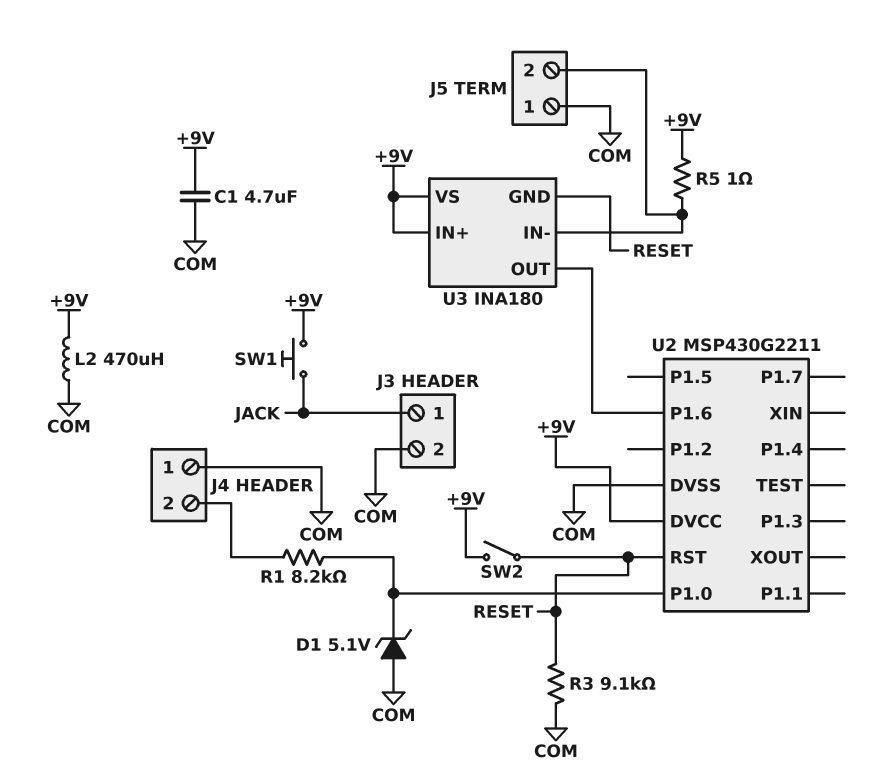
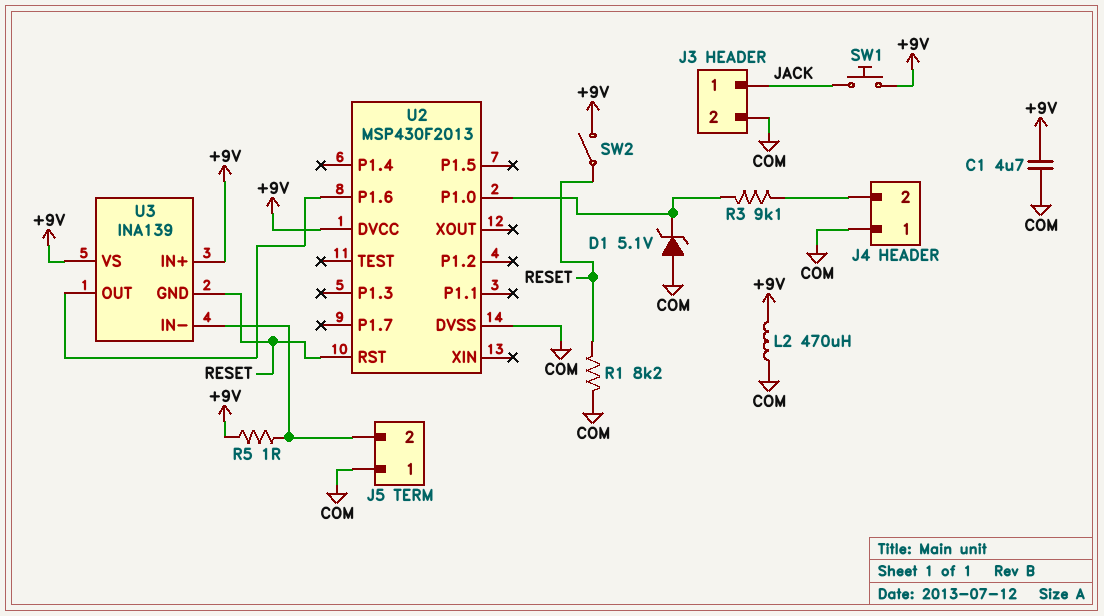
R1: 8.2k (J4/2, U2/P1.0) -> 8.2k (COM, RESET)
R3: 9.1k (COM, RESET) -> 9.1k (J4/2, U2/P1.0)
U2: MSP430G2211 -> MSP430F2013
U3: INA180 -> INA139

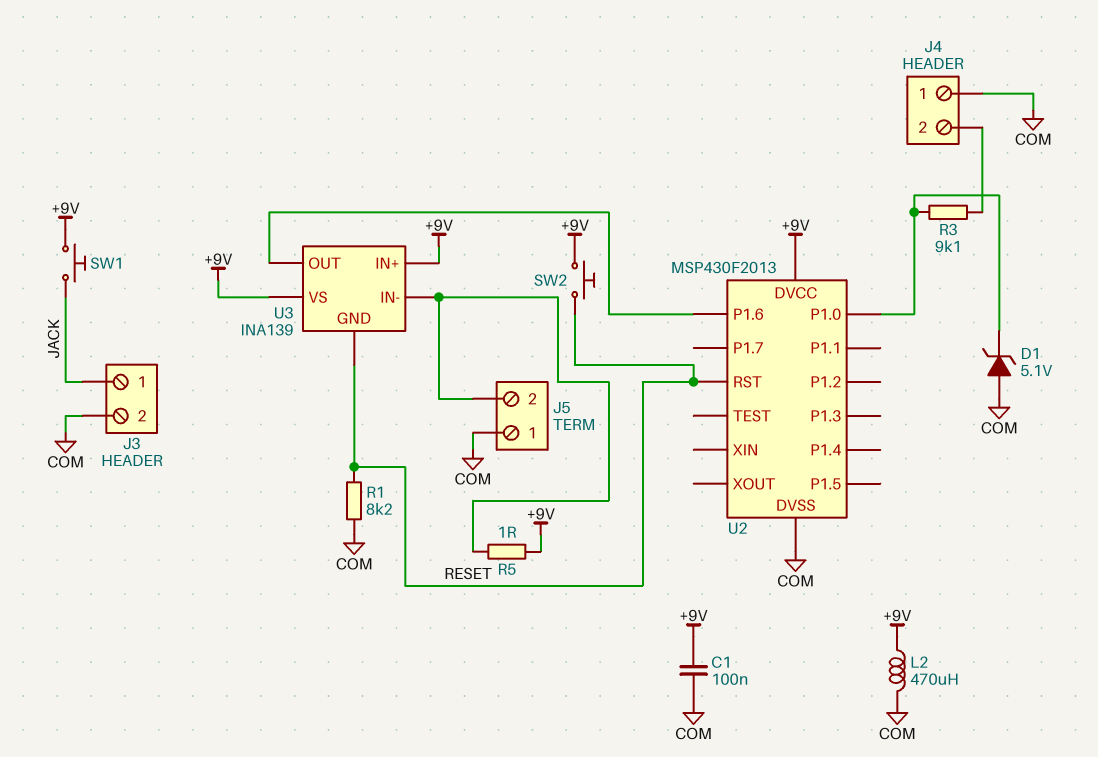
C1: 4.7uF (+9V, COM) -> 100nF (+9V, COM)
SW2: switch (+9V, RESET) -> button (+9V, RESET)

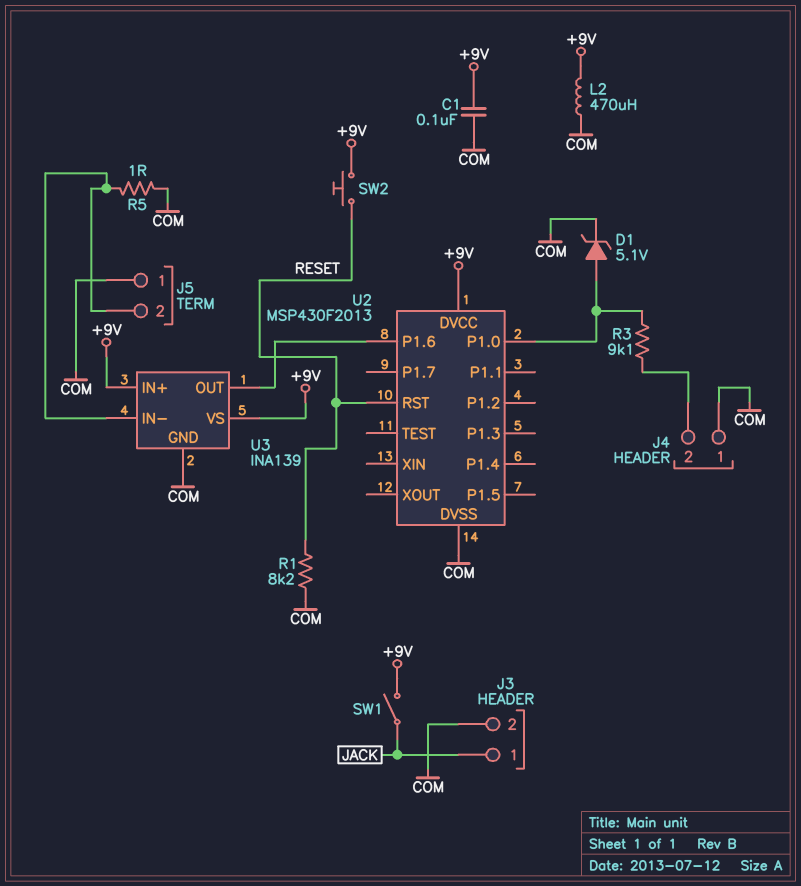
D1: zener 5.1V (A COM, K U2/P1.0) -> zener 5.1V (A U2/P1.0, K COM)
R5: 1 (+9V, J5/2) -> 1 (COM, J5/2)
SW1: button (+9V, JACK) -> switch (+9V, JACK)
U3 pin GND: RESET -> COM

